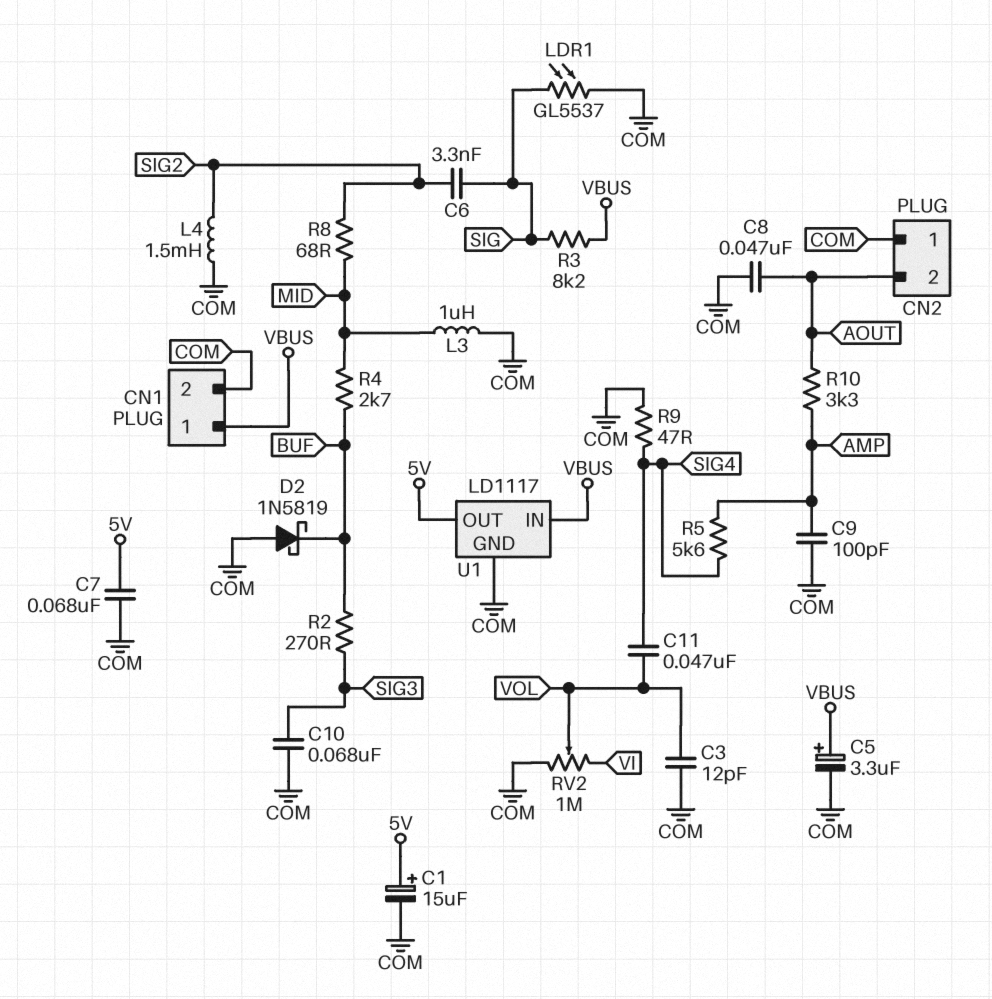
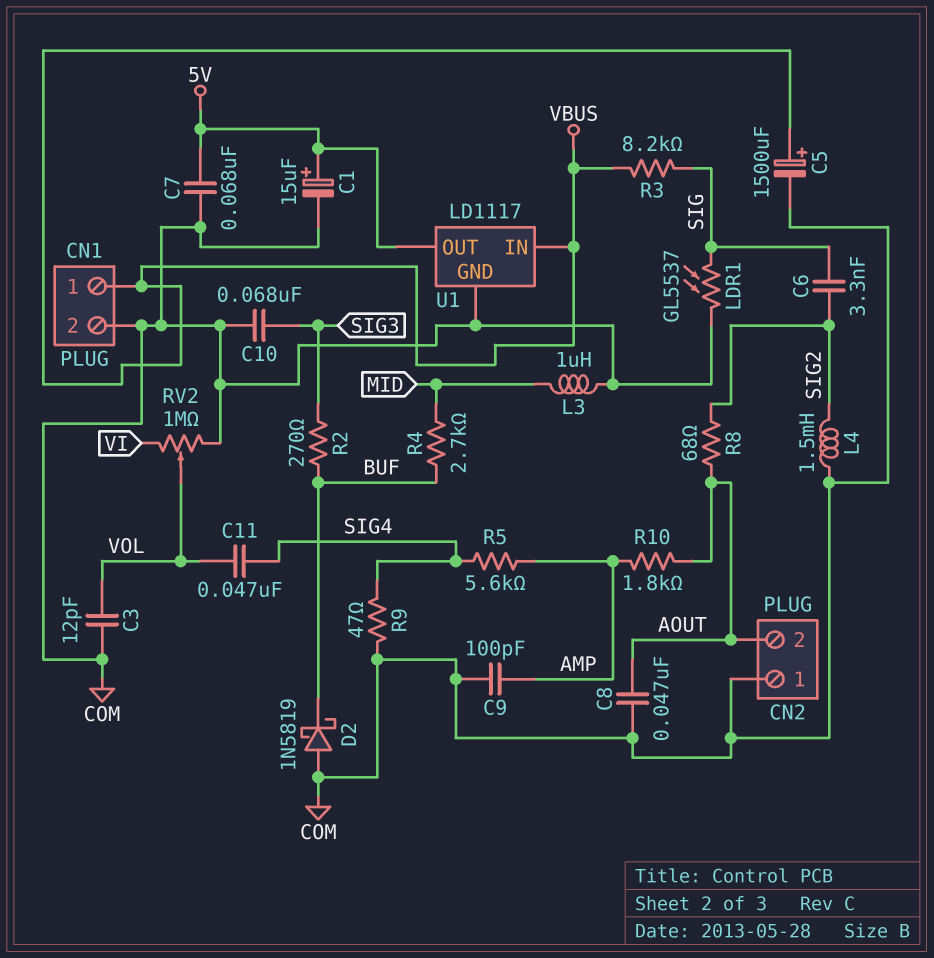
C5: 3.3uF (plus VBUS, minus COM) -> 1500uF (plus VBUS, minus COM)
R8: 68 (MID, SIG2) -> 68 (AOUT, SIG2)
R10: 3.3k (AMP, AOUT) -> 1.8k (AMP, AOUT)

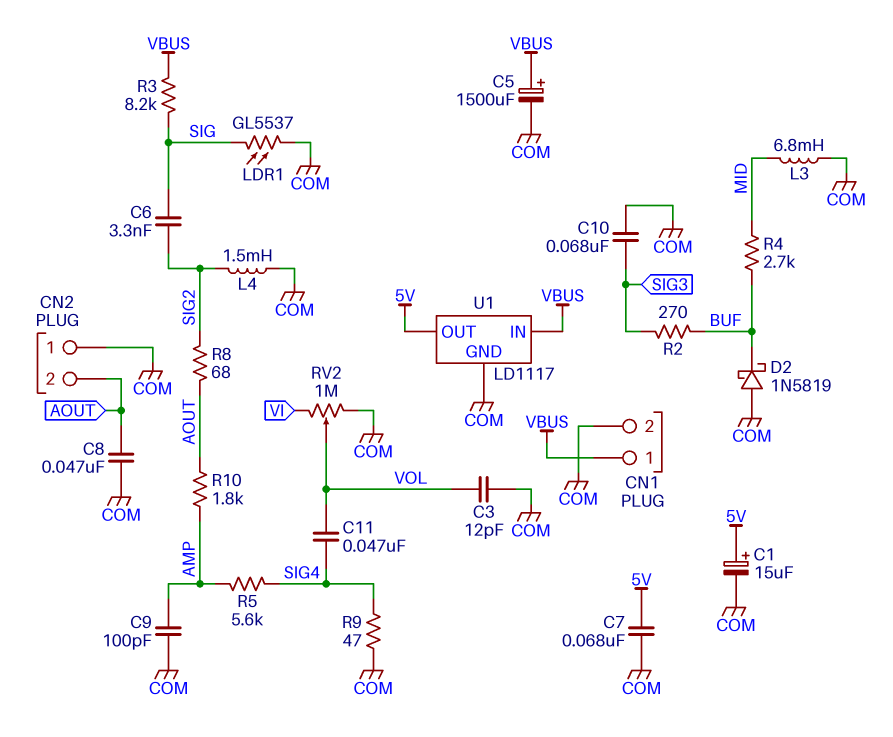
L3: 1uH (COM, MID) -> 6.8mH (COM, MID)

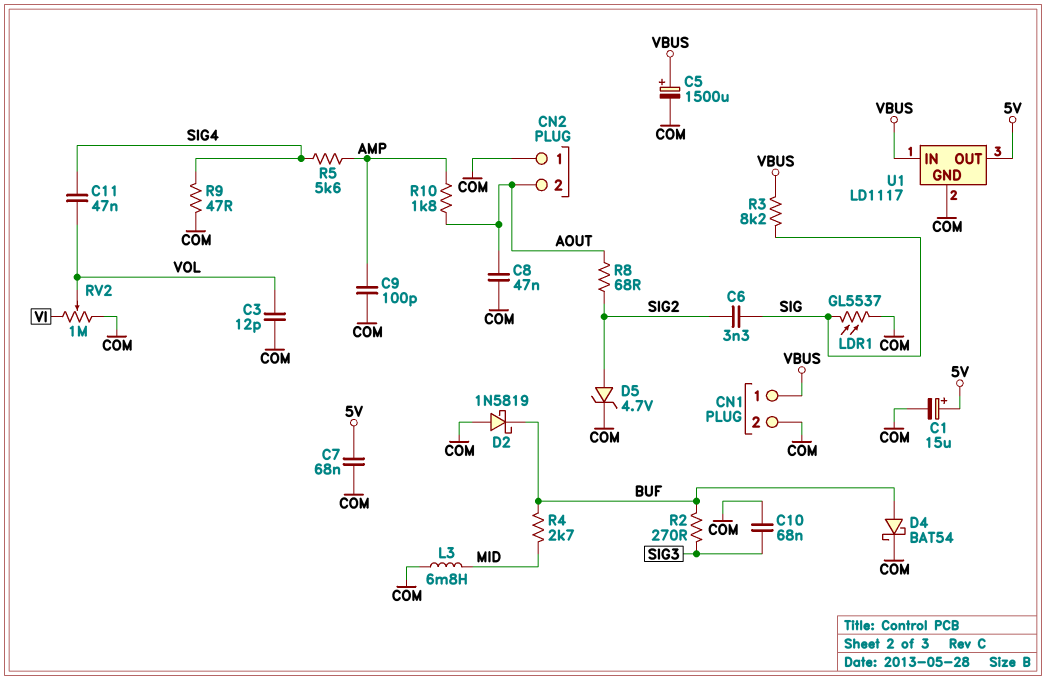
D4: none -> schottky BAT54 (A BUF, K COM)
D5: none -> zener 4.7V (A SIG2, K COM)
L4: 1.5mH (COM, SIG2) -> none

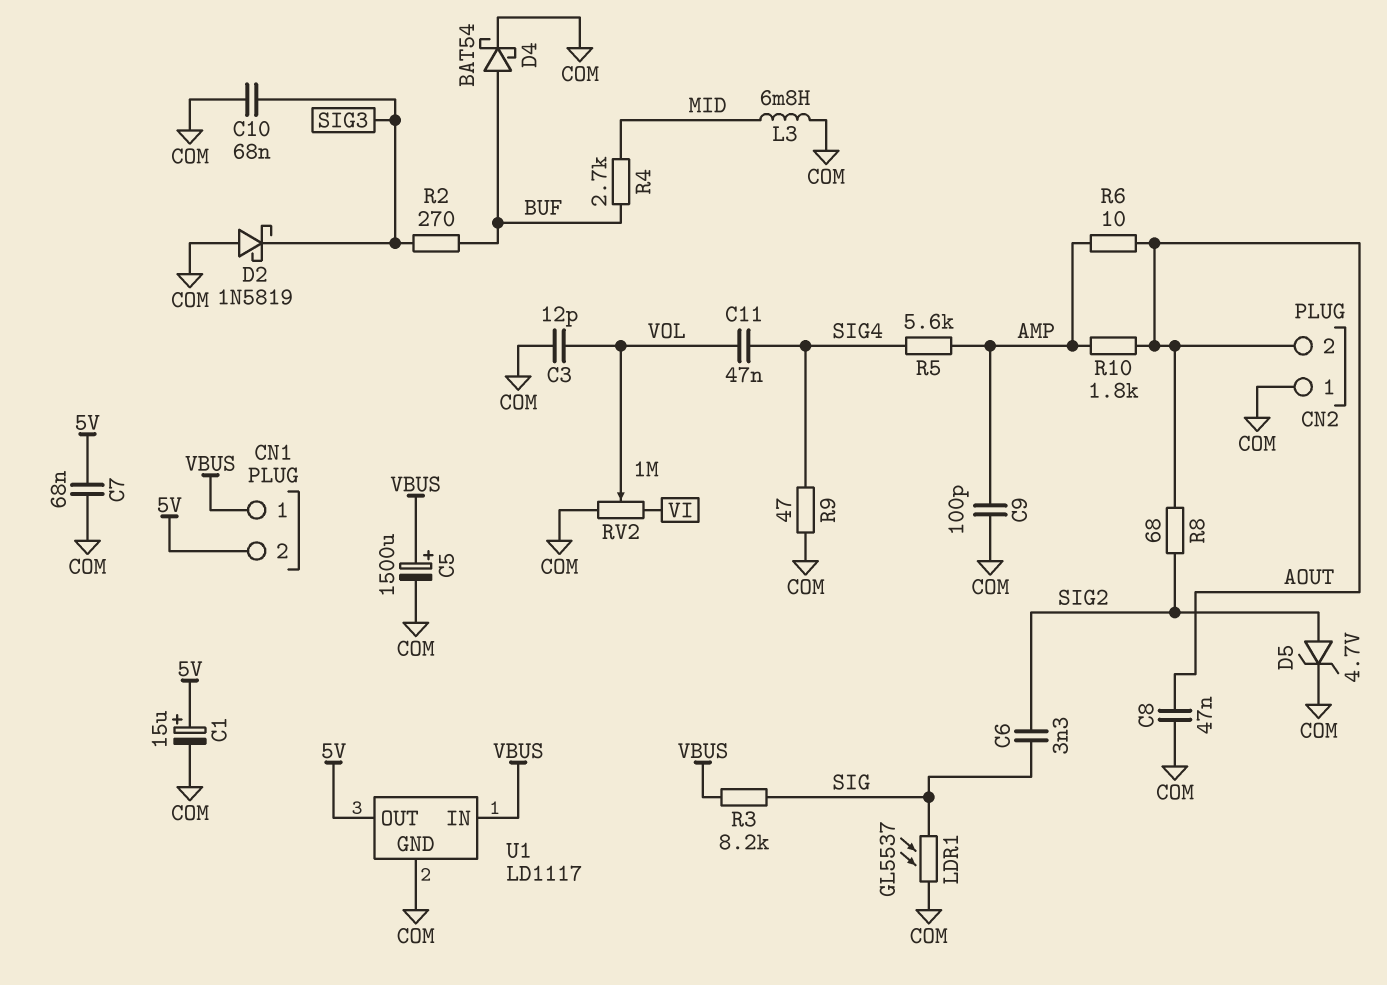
CN1 pin 2: COM -> 5V
D2: schottky 1N5819 (A COM, K BUF) -> schottky 1N5819 (A COM, K SIG3)
R6: none -> 10 (AMP, AOUT)

